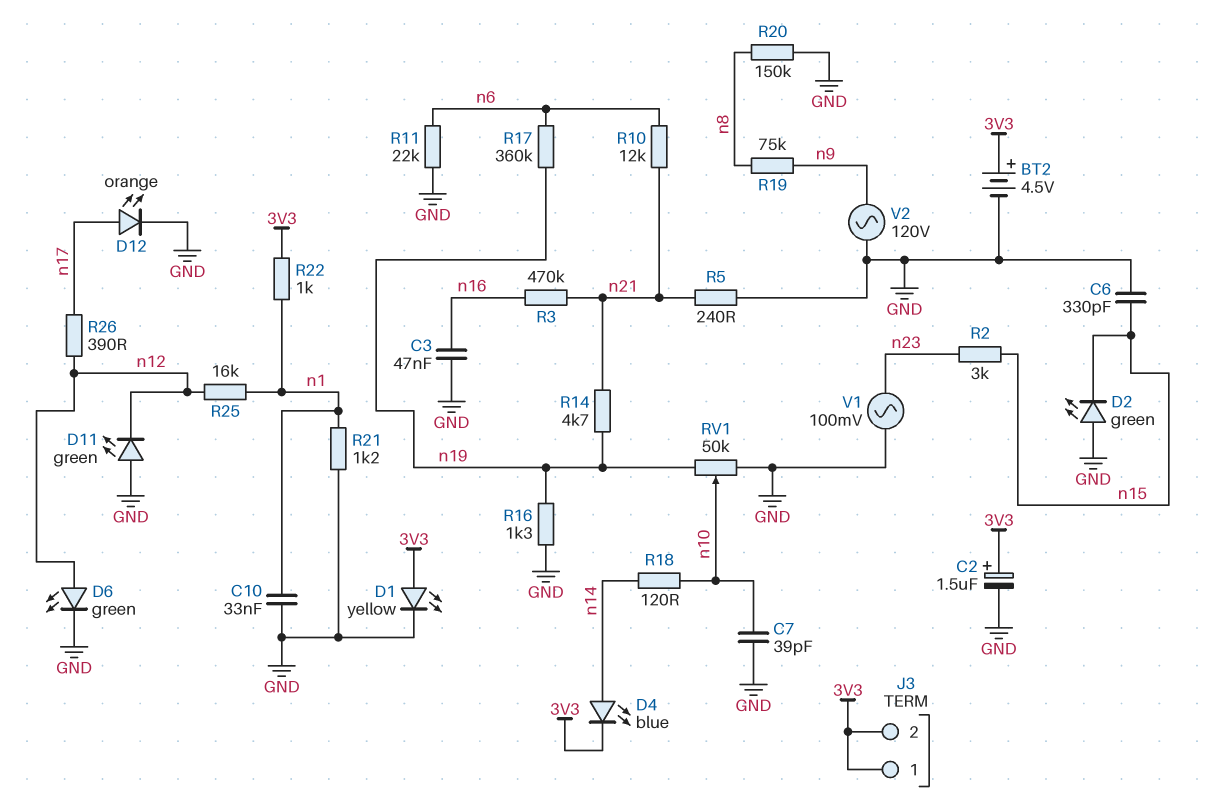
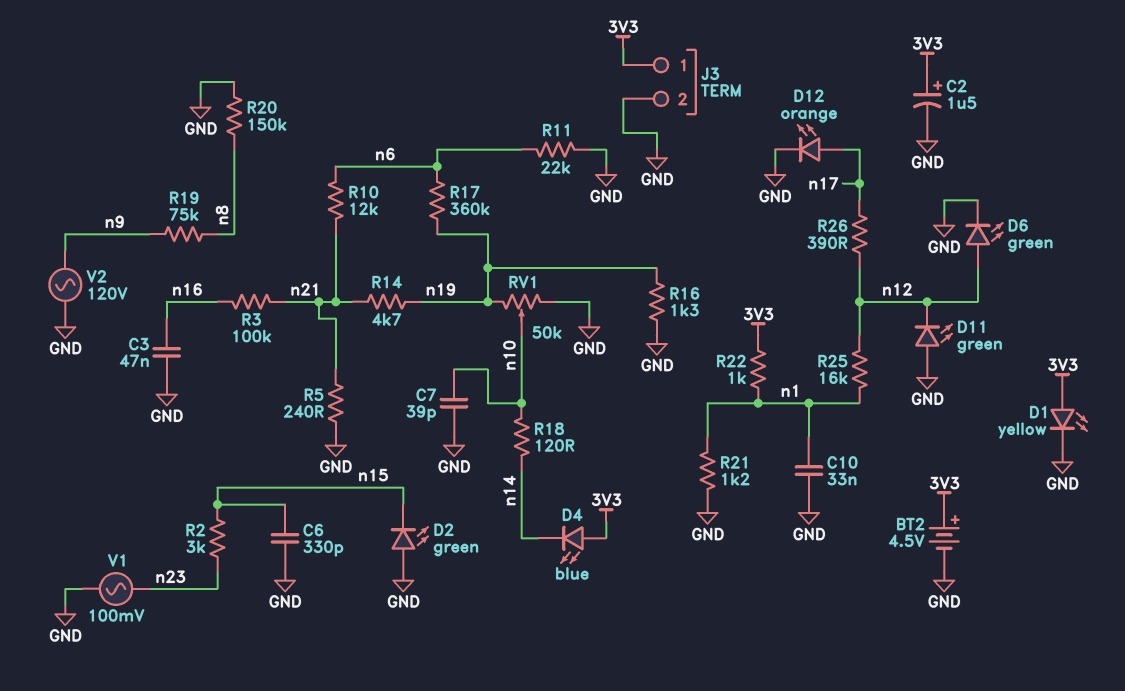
D4: LED blue (A n14, K 3V3) -> LED blue (A 3V3, K n14)
J3 pin 2: 3V3 -> GND
R3: 470k (n16, n21) -> 100k (n16, n21)

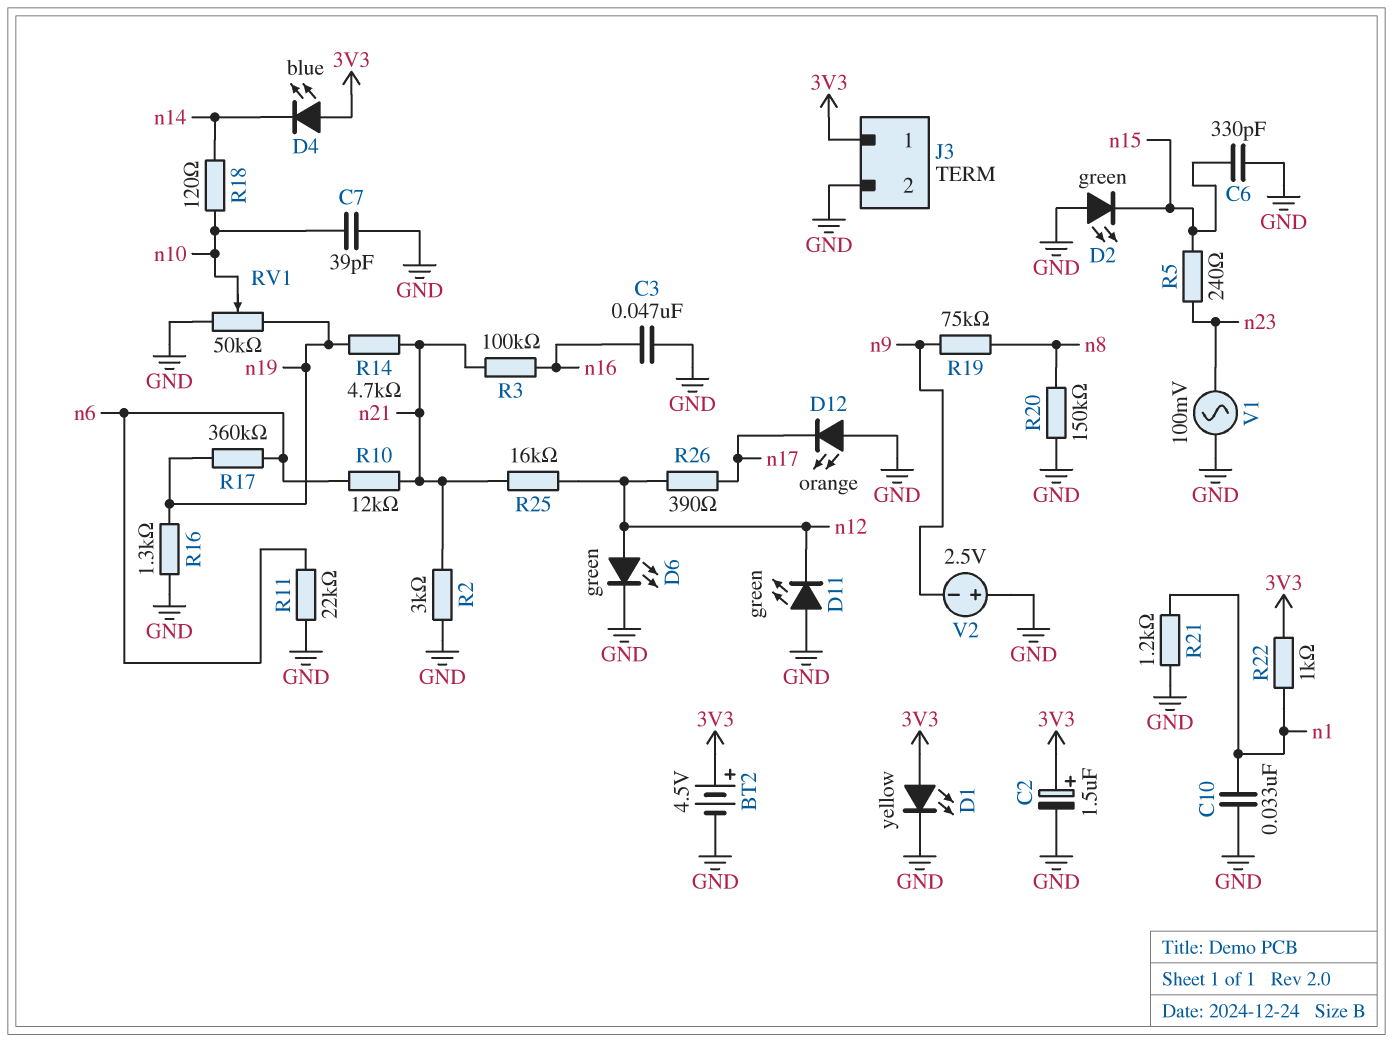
D12: LED orange (A n17, K GND) -> LED orange (A GND, K n17)
R2: 3k (n15, n23) -> 3k (GND, n21)
R5: 240 (GND, n21) -> 240 (n15, n23)
R25: 16k (n1, n12) -> 16k (n12, n21)
V2: AC 120V (GND, n9) -> 2.5V (plus GND, minus n9)

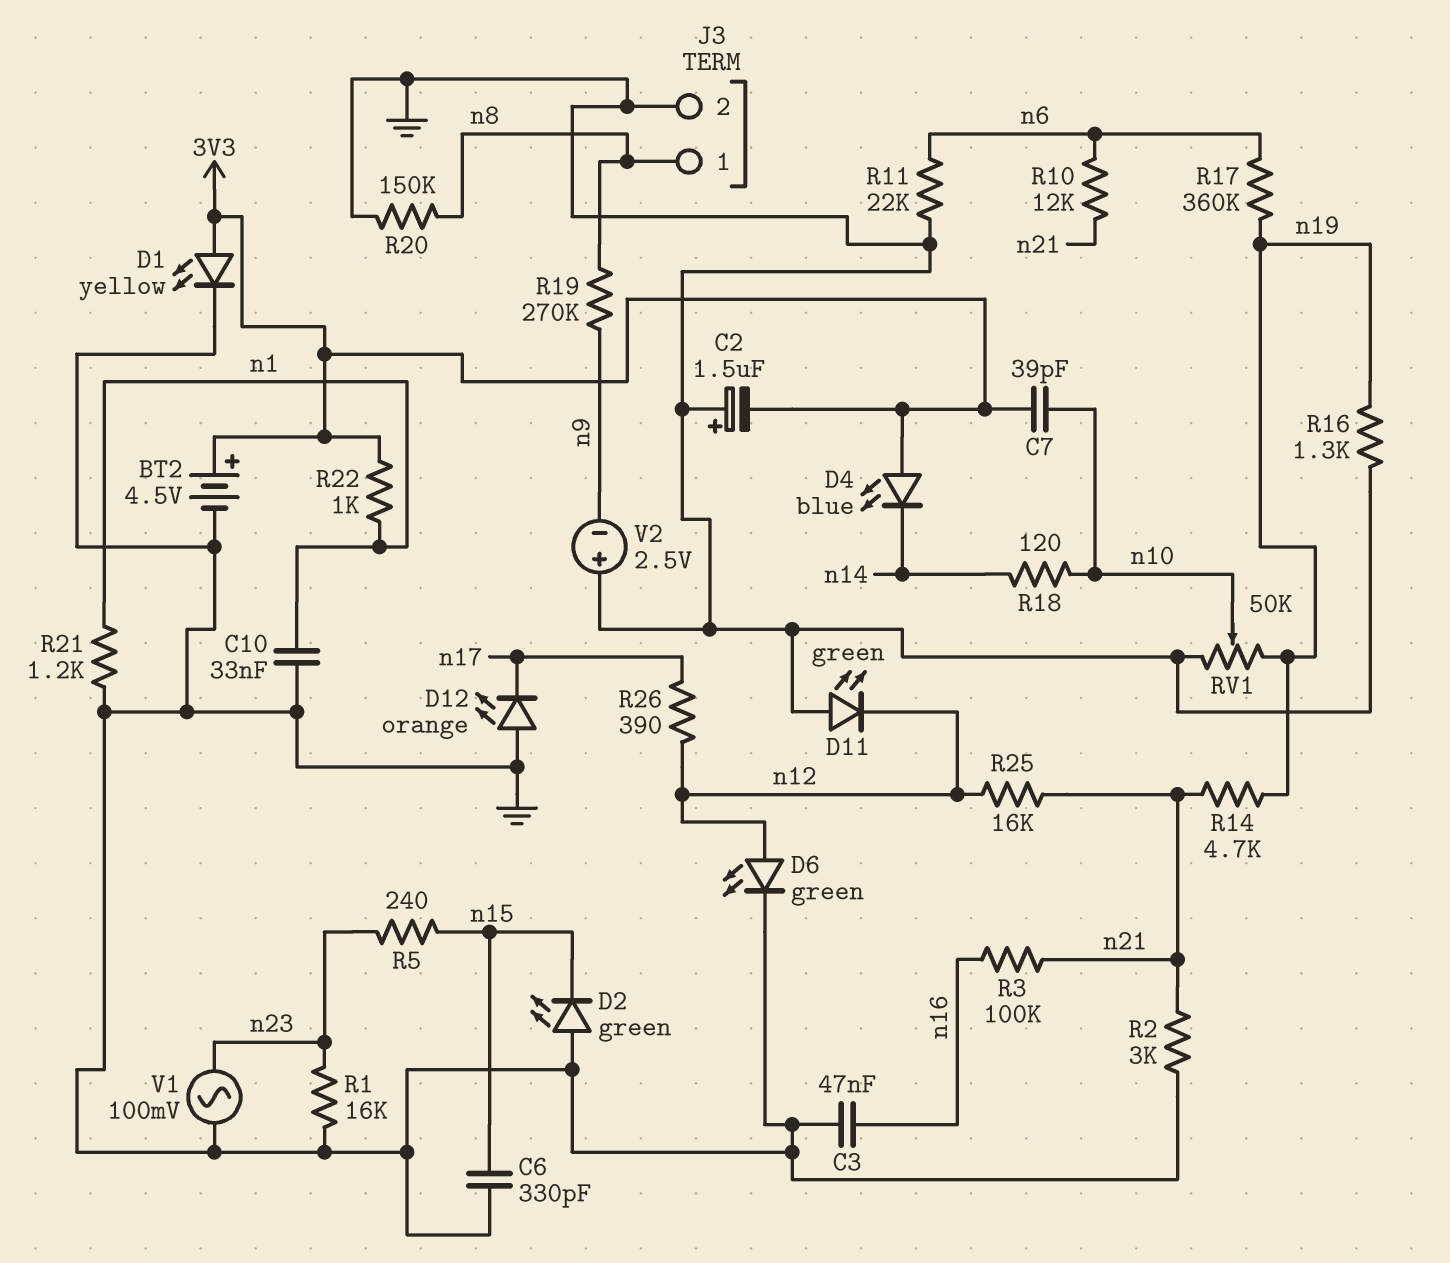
C2: 1.5uF (plus 3V3, minus GND) -> 1.5uF (plus GND, minus 3V3)
C7: 39pF (GND, n10) -> 39pF (3V3, n10)
J3 pin 1: 3V3 -> n8
R1: none -> 16k (GND, n23)
R19: 75k (n8, n9) -> 270k (n8, n9)

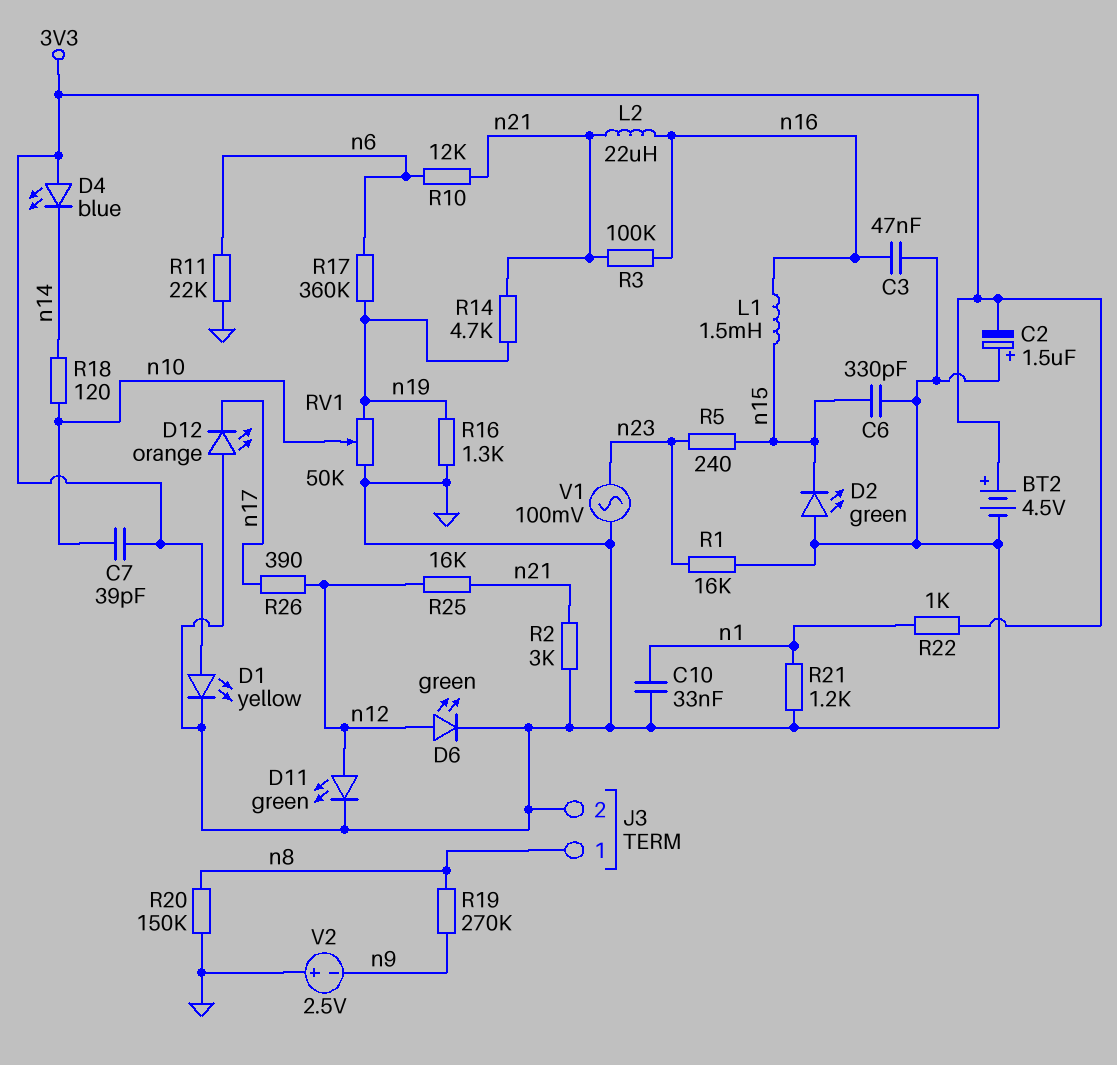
D11: LED green (A GND, K n12) -> LED green (A n12, K GND)
L1: none -> 1.5mH (n15, n16)
L2: none -> 22uH (n16, n21)

